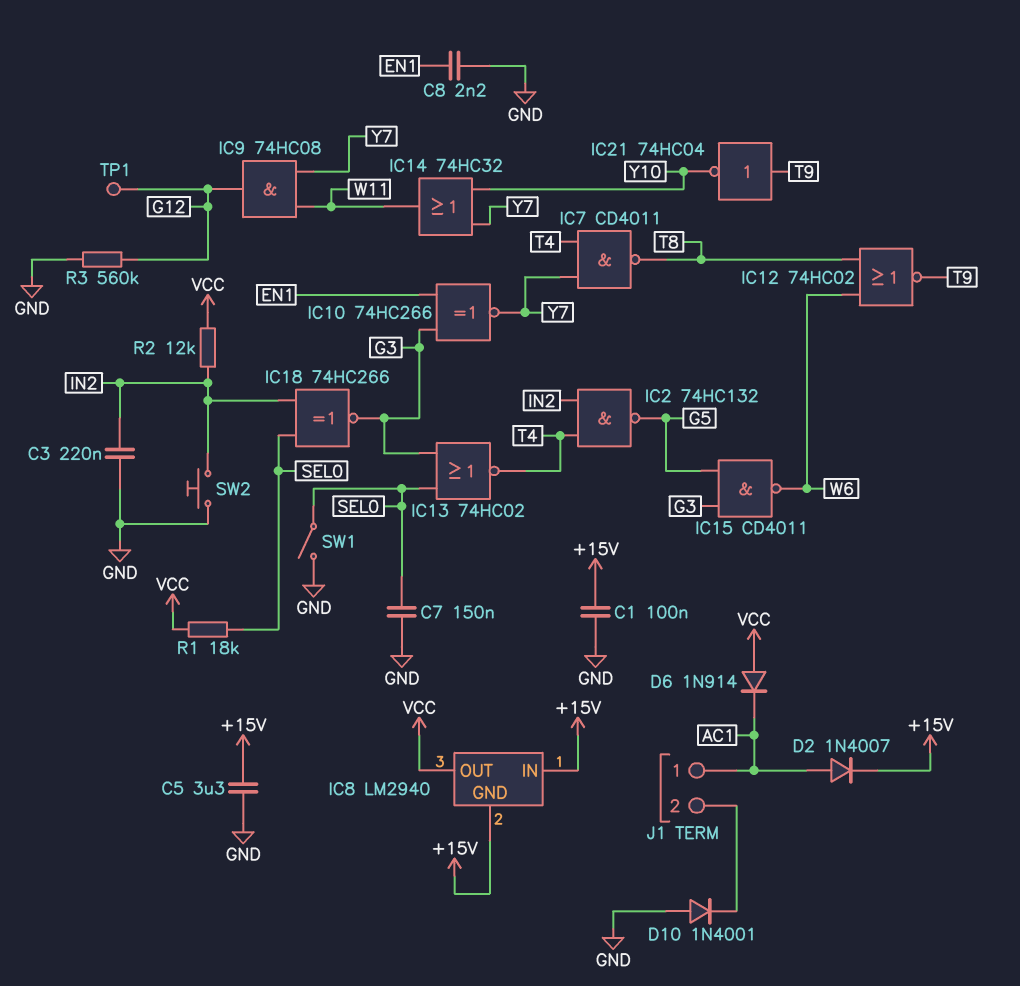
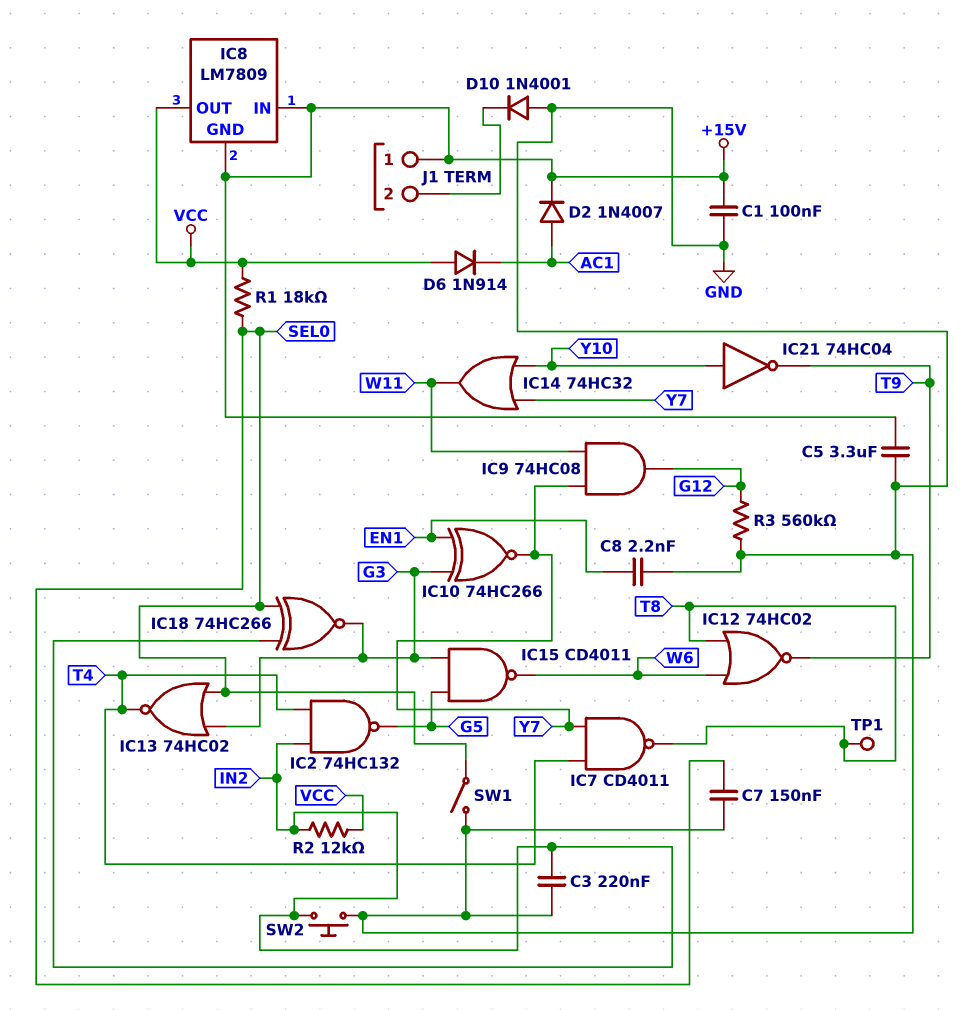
IC8: LM2940 -> LM7809
IC21: NOT 74HC04 (in T9, out Y10) -> NOT 74HC04 (in Y10, out T9)
J1 pin 1: AC1 -> +15V
TP1: test point (G12) -> test point (T8)

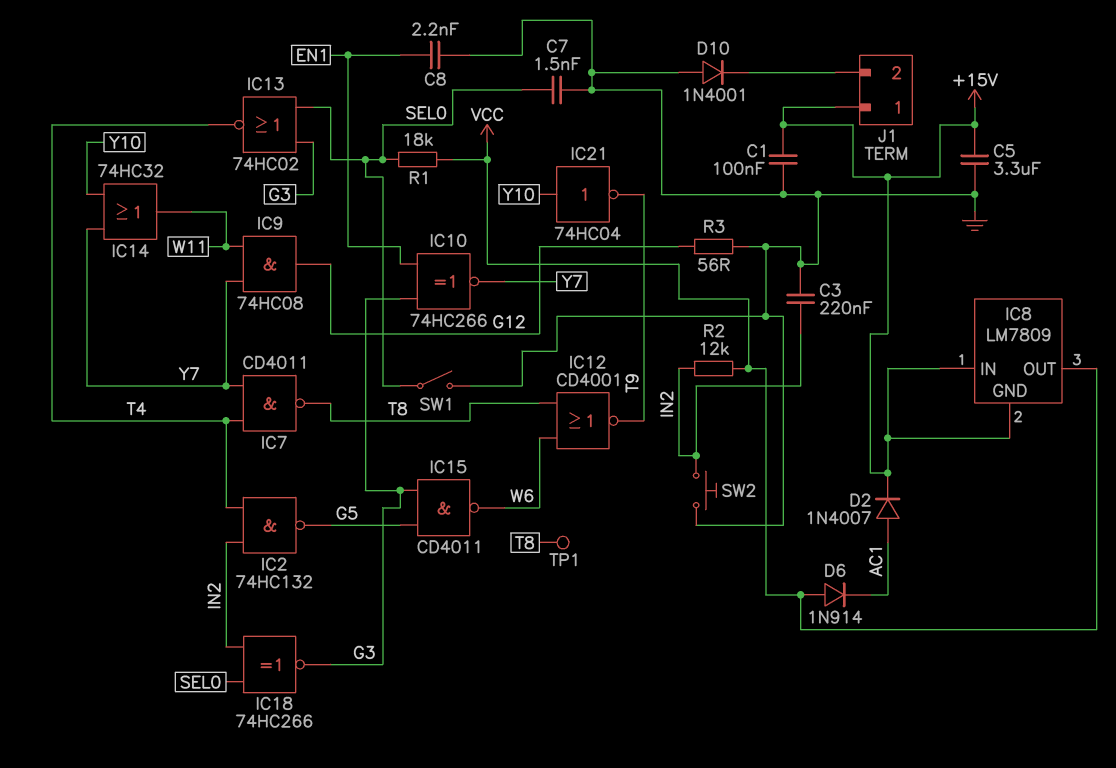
C7: 150nF (GND, SEL0) -> 1.5nF (GND, SEL0)
IC12: NOR 74HC02 (in T8, in W6, out T9) -> NOR CD4001 (in T8, in W6, out T9)
R3: 560k (G12, GND) -> 56 (G12, GND)

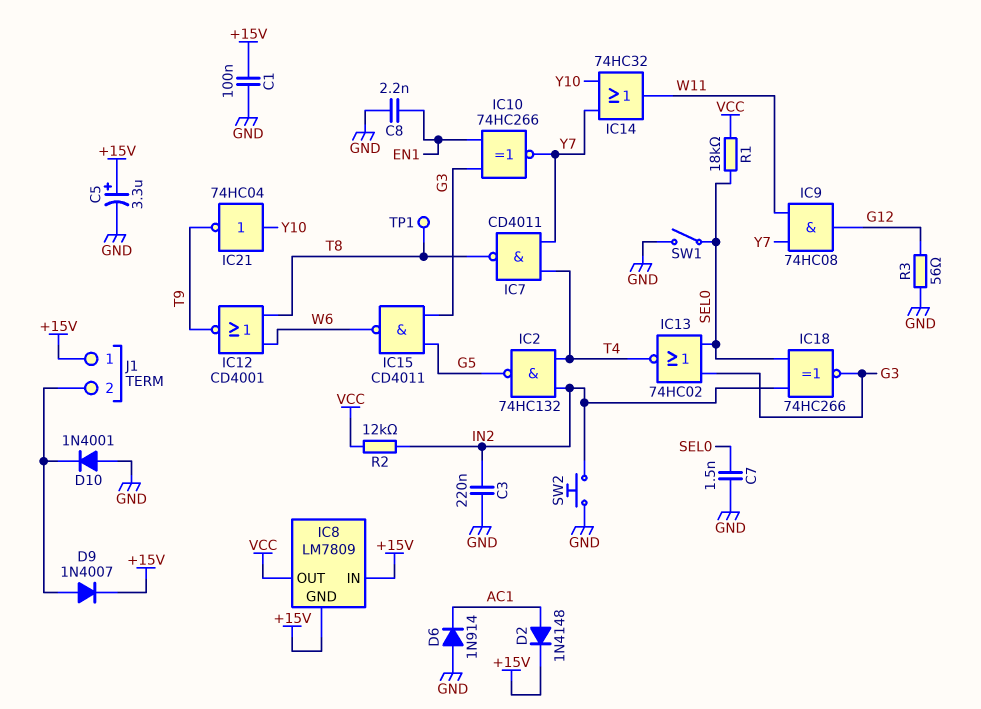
C5: 3.3uF (+15V, GND) -> 3.3uF (plus +15V, minus GND)
D2: diode 1N4007 (A AC1, K +15V) -> diode 1N4148 (A AC1, K +15V)
D6: diode 1N914 (A VCC, K AC1) -> diode 1N914 (A GND, K AC1)
D9: none -> diode 1N4007 (A J1/2, K +15V)

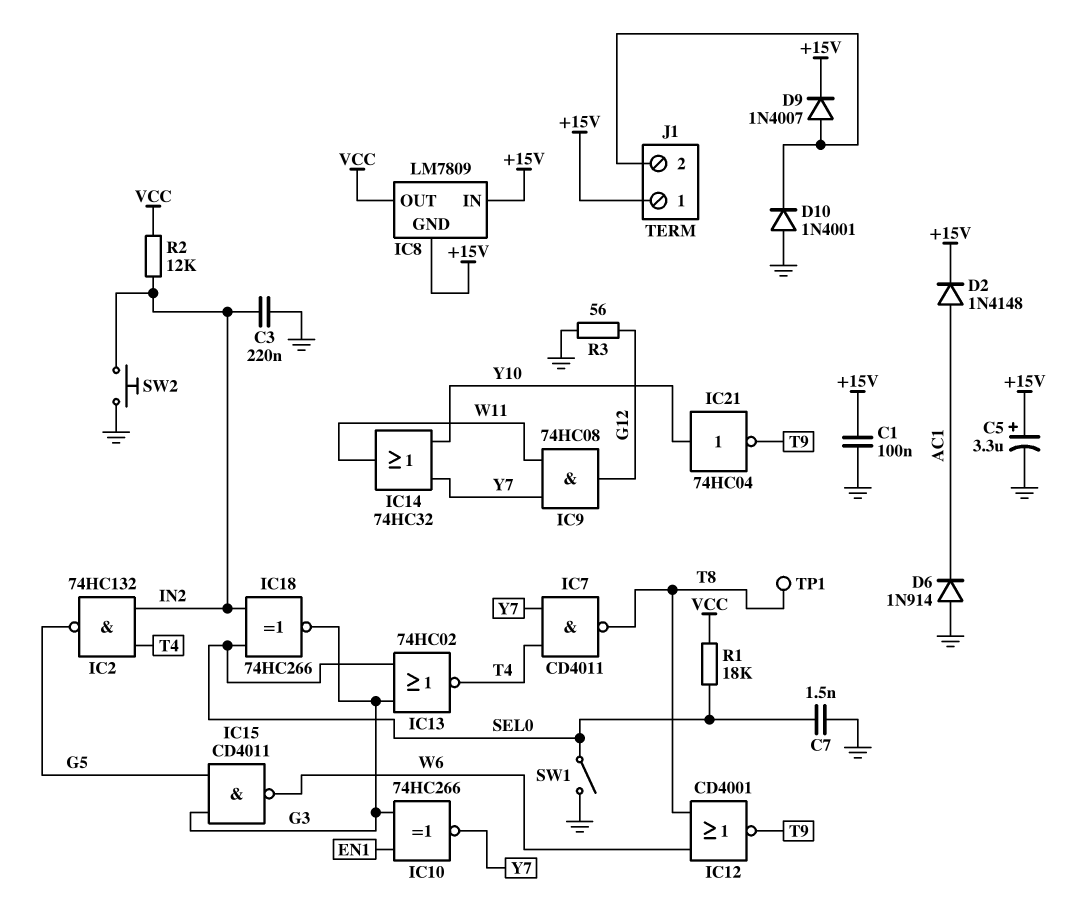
C8: 2.2nF (EN1, GND) -> none

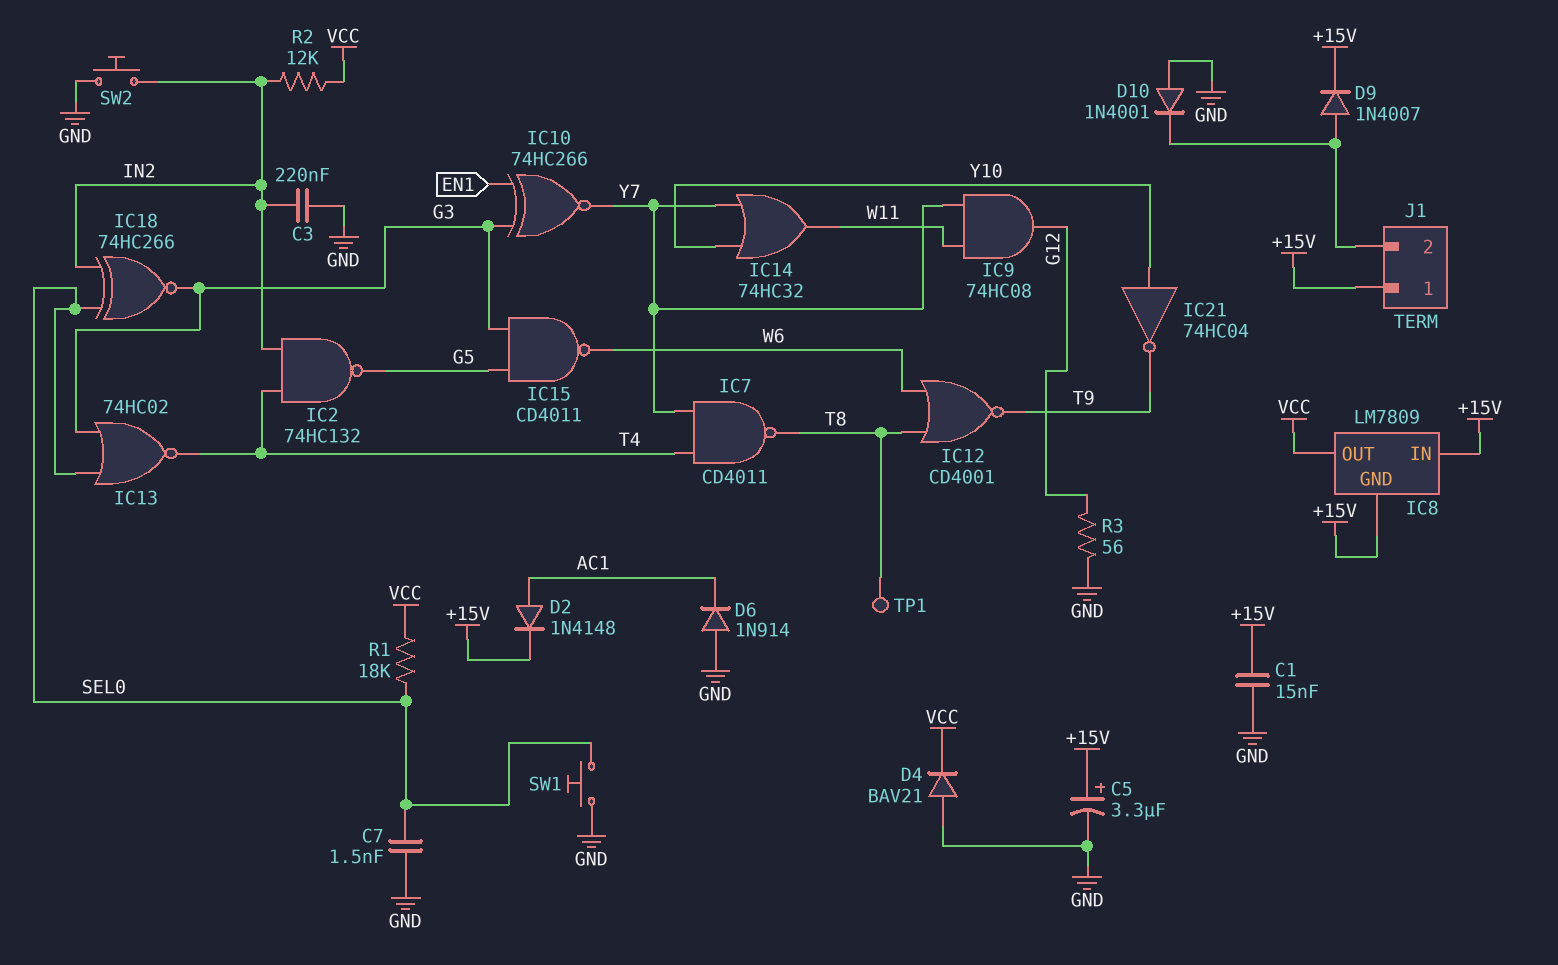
C1: 100nF (+15V, GND) -> 15nF (+15V, GND)
D4: none -> diode BAV21 (A GND, K VCC)
SW1: switch (GND, SEL0) -> button (GND, SEL0)

